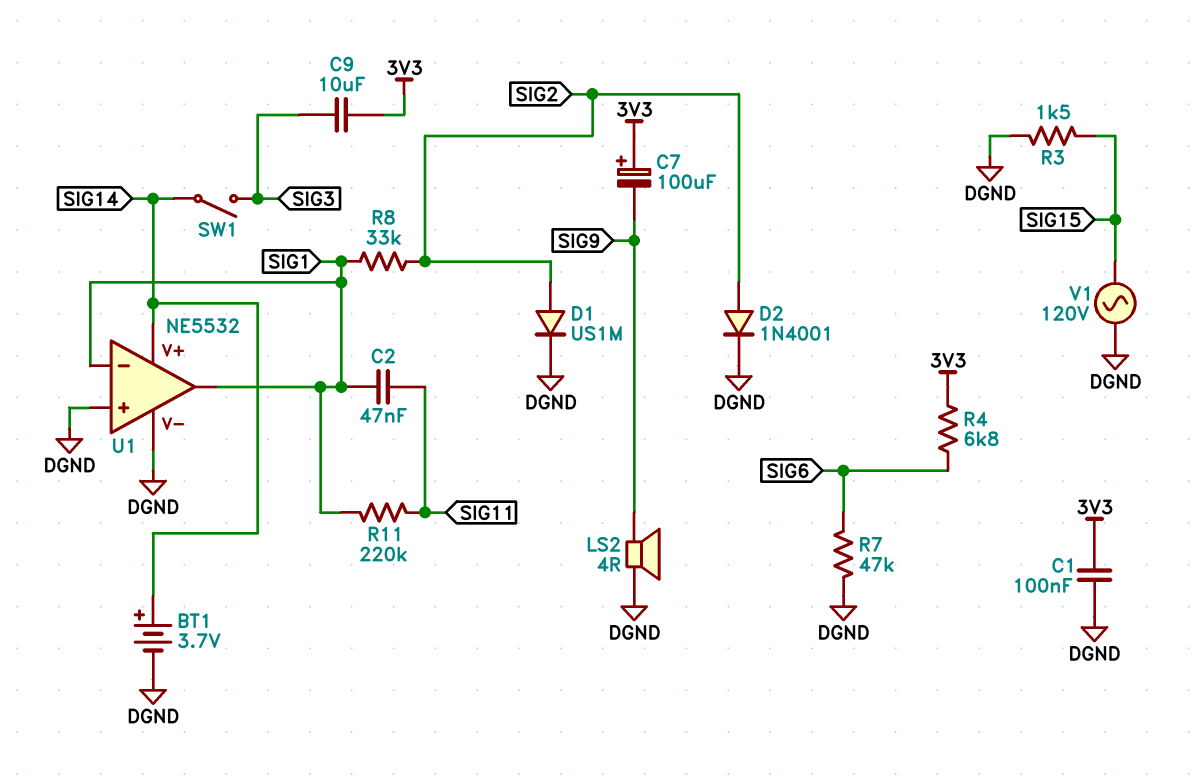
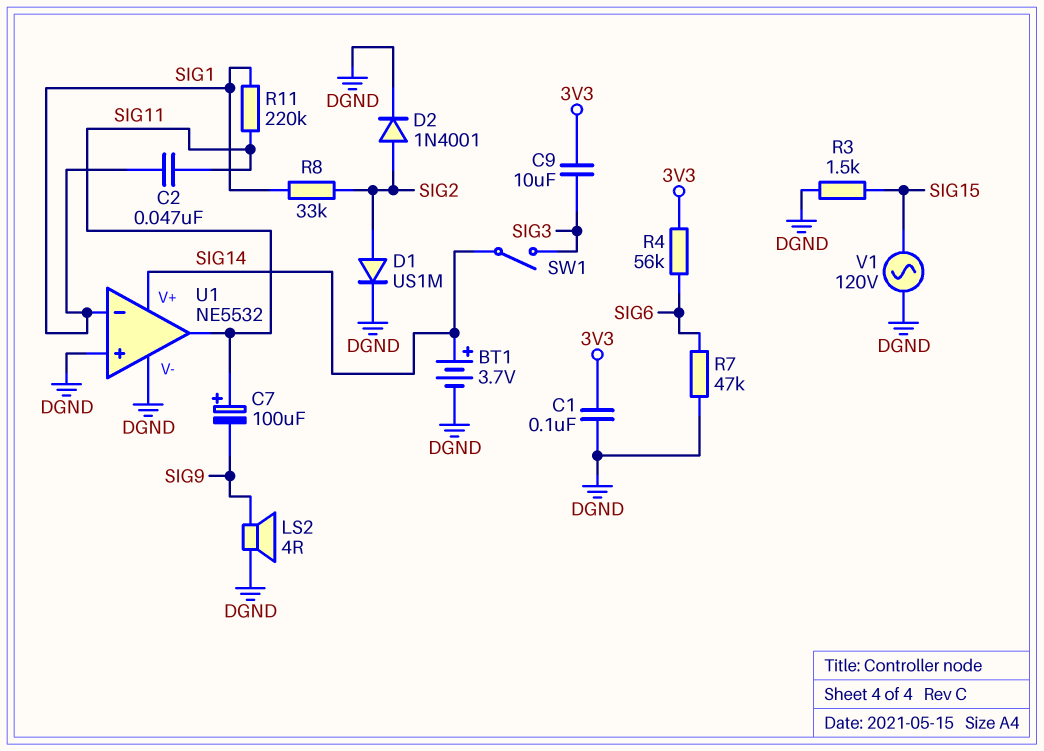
C7: 100uF (plus 3V3, minus SIG9) -> 100uF (plus SIG11, minus SIG9)
R4: 6.8k (3V3, SIG6) -> 56k (3V3, SIG6)
U1 pin out: SIG1 -> SIG11

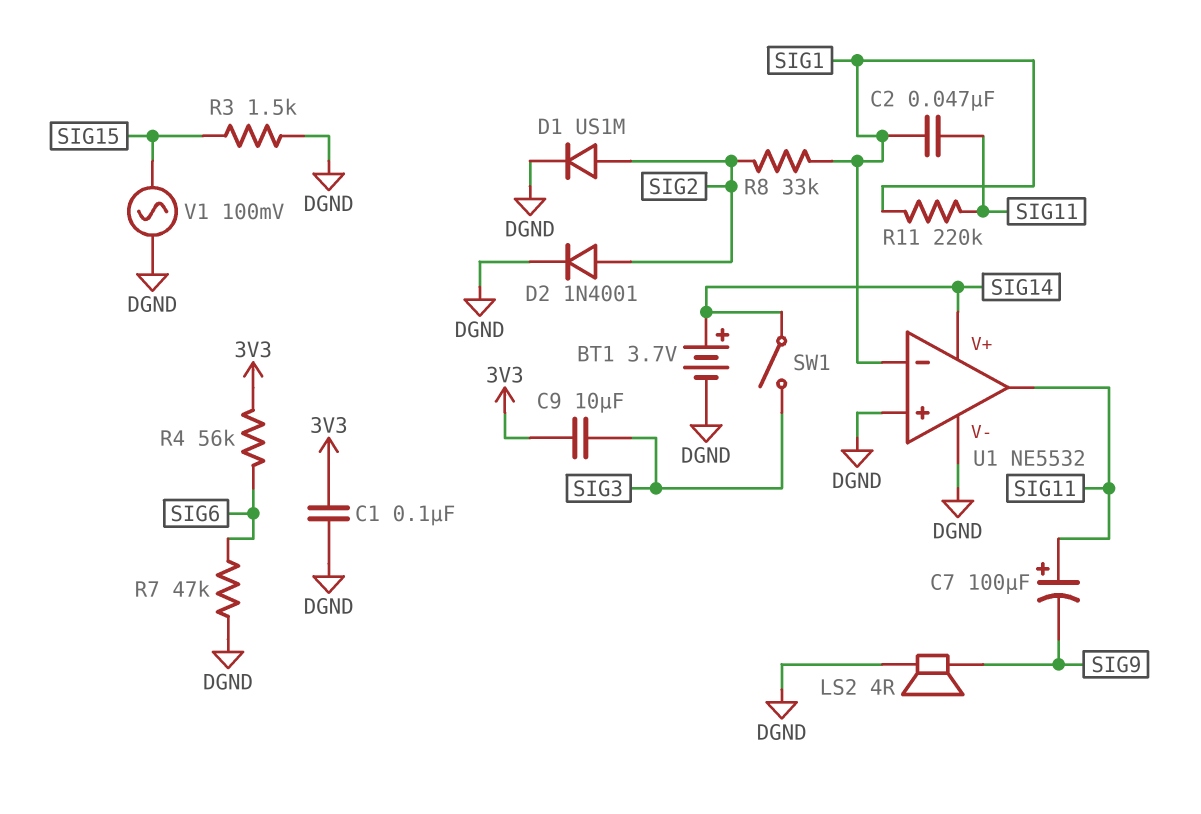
V1: AC 120V (DGND, SIG15) -> AC 100mV (DGND, SIG15)

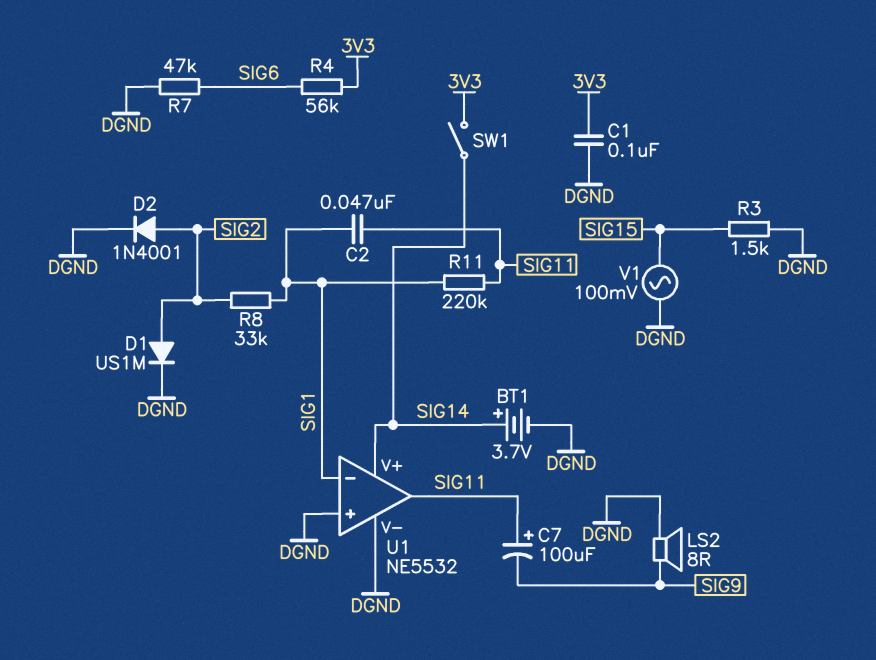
C9: 10uF (3V3, SIG3) -> none
LS2: speaker 4R (DGND, SIG9) -> speaker 8R (DGND, SIG9)
SW1: switch (SIG3, SIG14) -> switch (3V3, SIG14)

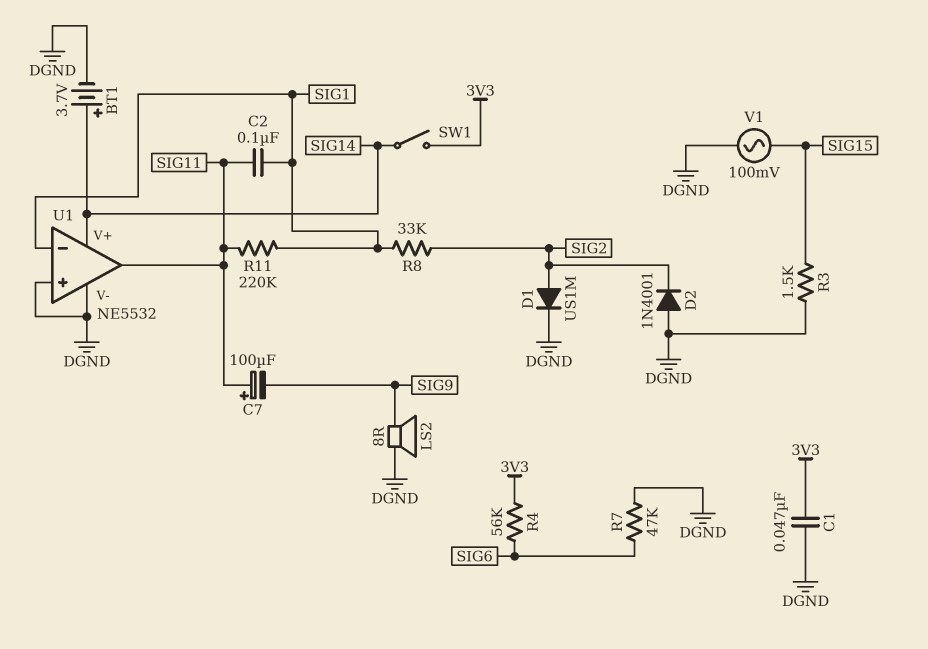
C1: 100nF (3V3, DGND) -> 47nF (3V3, DGND)
C2: 47nF (SIG1, SIG11) -> 100nF (SIG1, SIG11)
D2: diode 1N4001 (A SIG2, K DGND) -> diode 1N4001 (A DGND, K SIG2)

